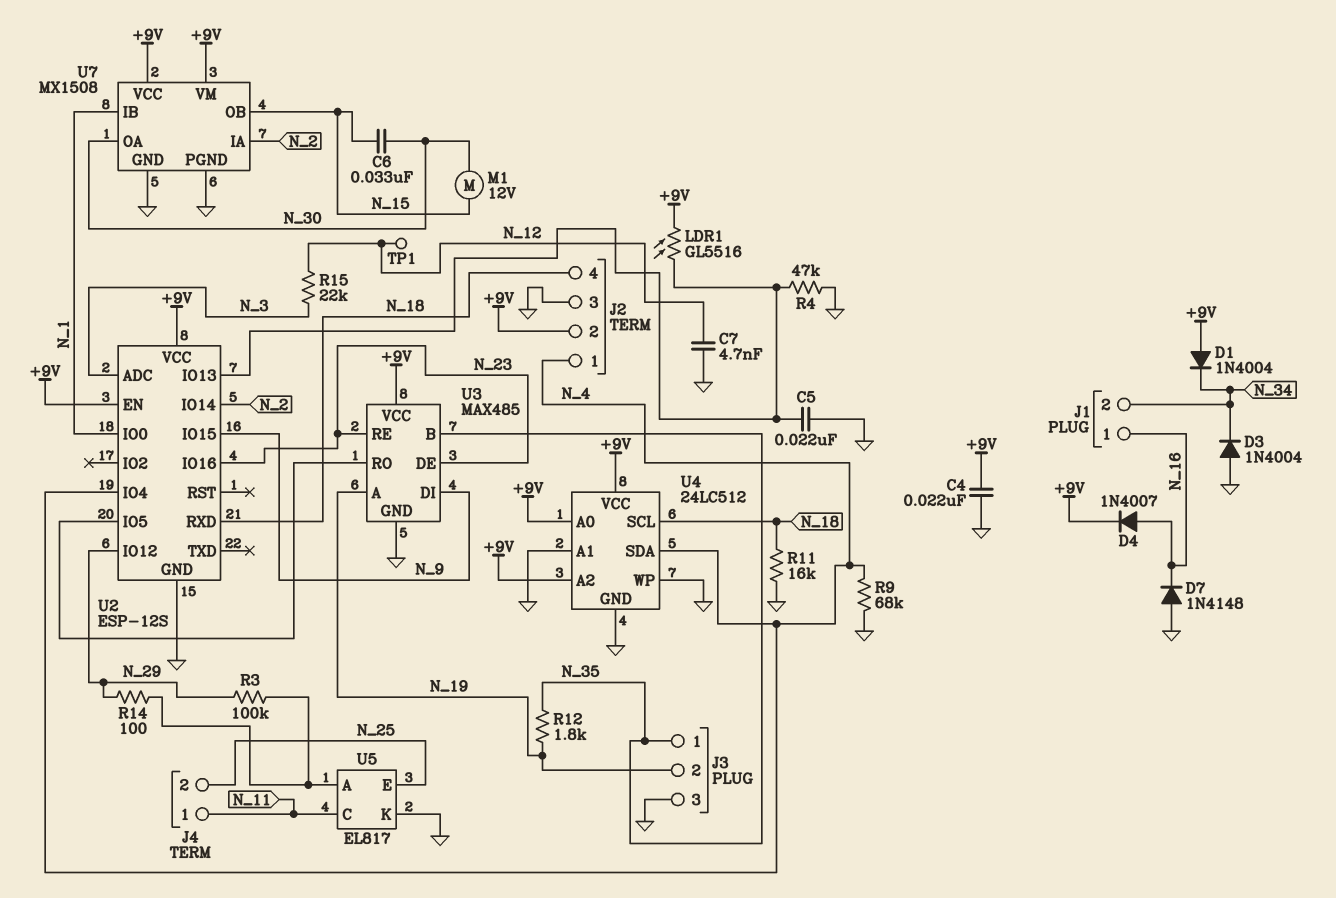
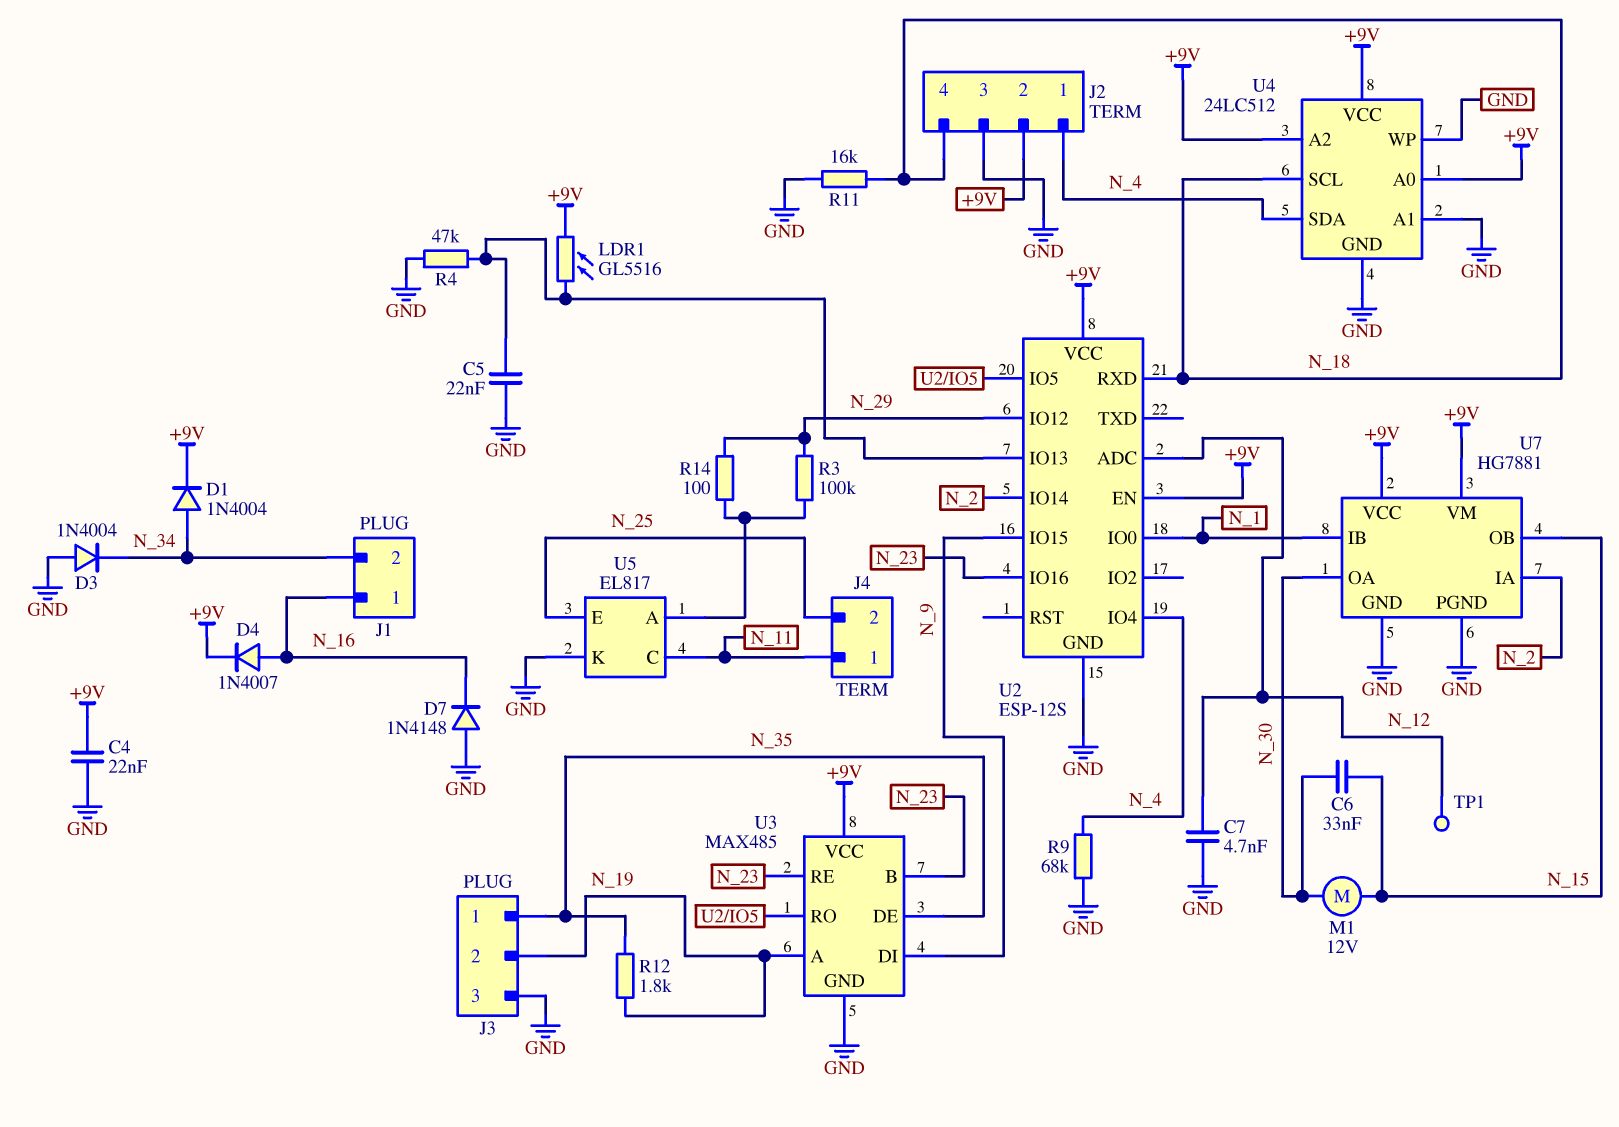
D1: diode 1N4004 (A +9V, K N_34) -> diode 1N4004 (A N_34, K +9V)
R15: 22k (N_3, N_12) -> none
U2 pin ADC: N_3 -> N_12
U3 pin B: N_35 -> N_23
U3 pin DE: N_23 -> N_35
U7: MX1508 -> HG7881

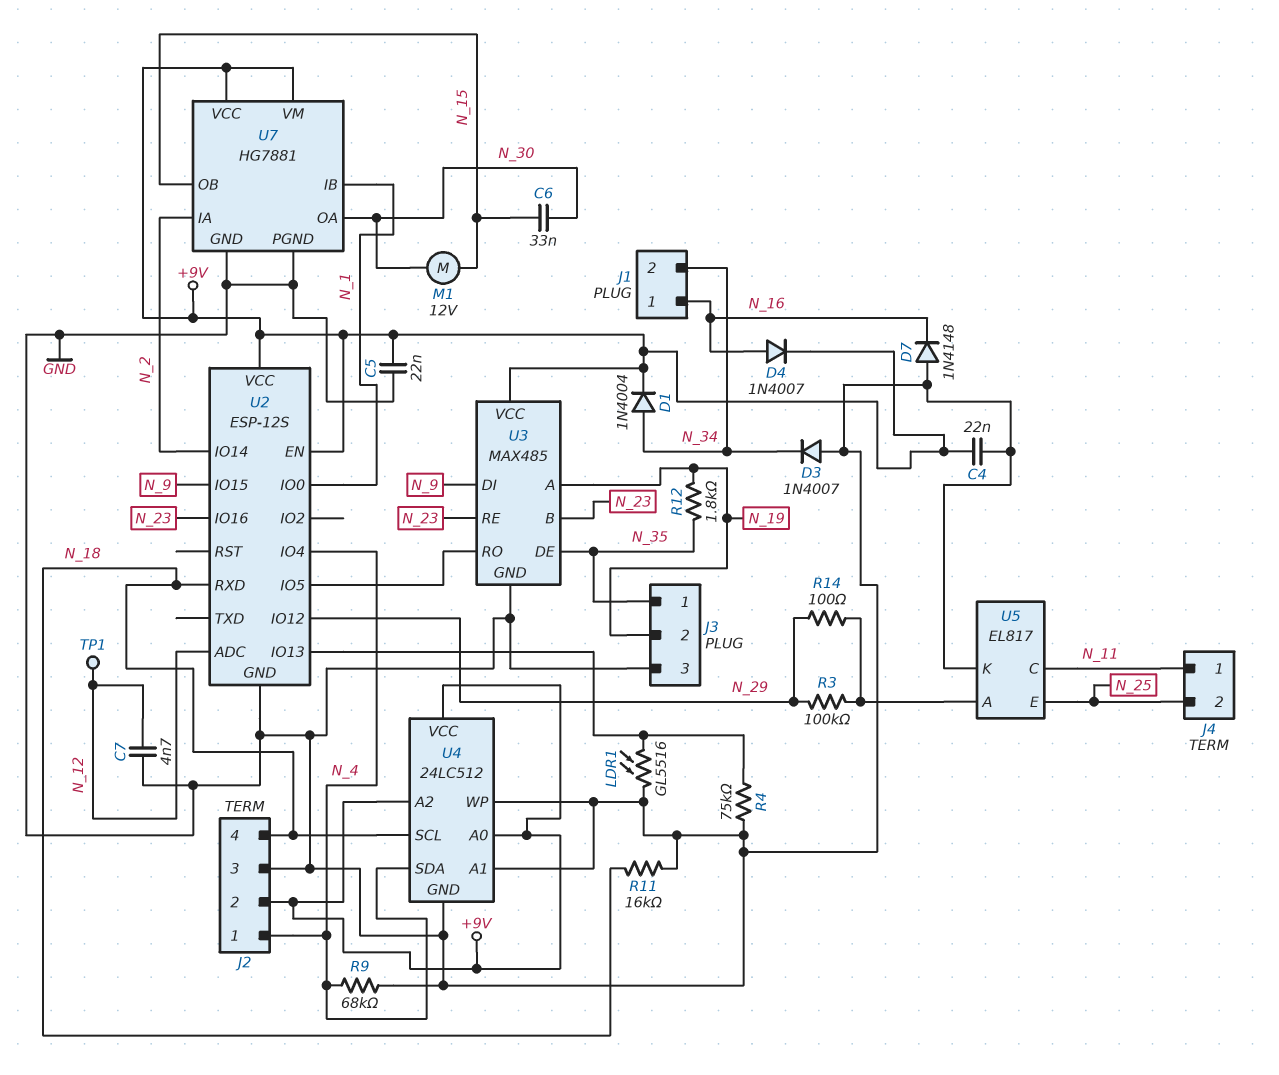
C5: 22nF (GND, U2/IO13) -> 22nF (+9V, GND)
D3: diode 1N4004 (A GND, K N_34) -> diode 1N4007 (A GND, K N_34)
LDR1: GL5516 (+9V, U2/IO13) -> GL5516 (GND, U2/IO13)
R4: 47k (GND, U2/IO13) -> 75k (GND, U2/IO13)

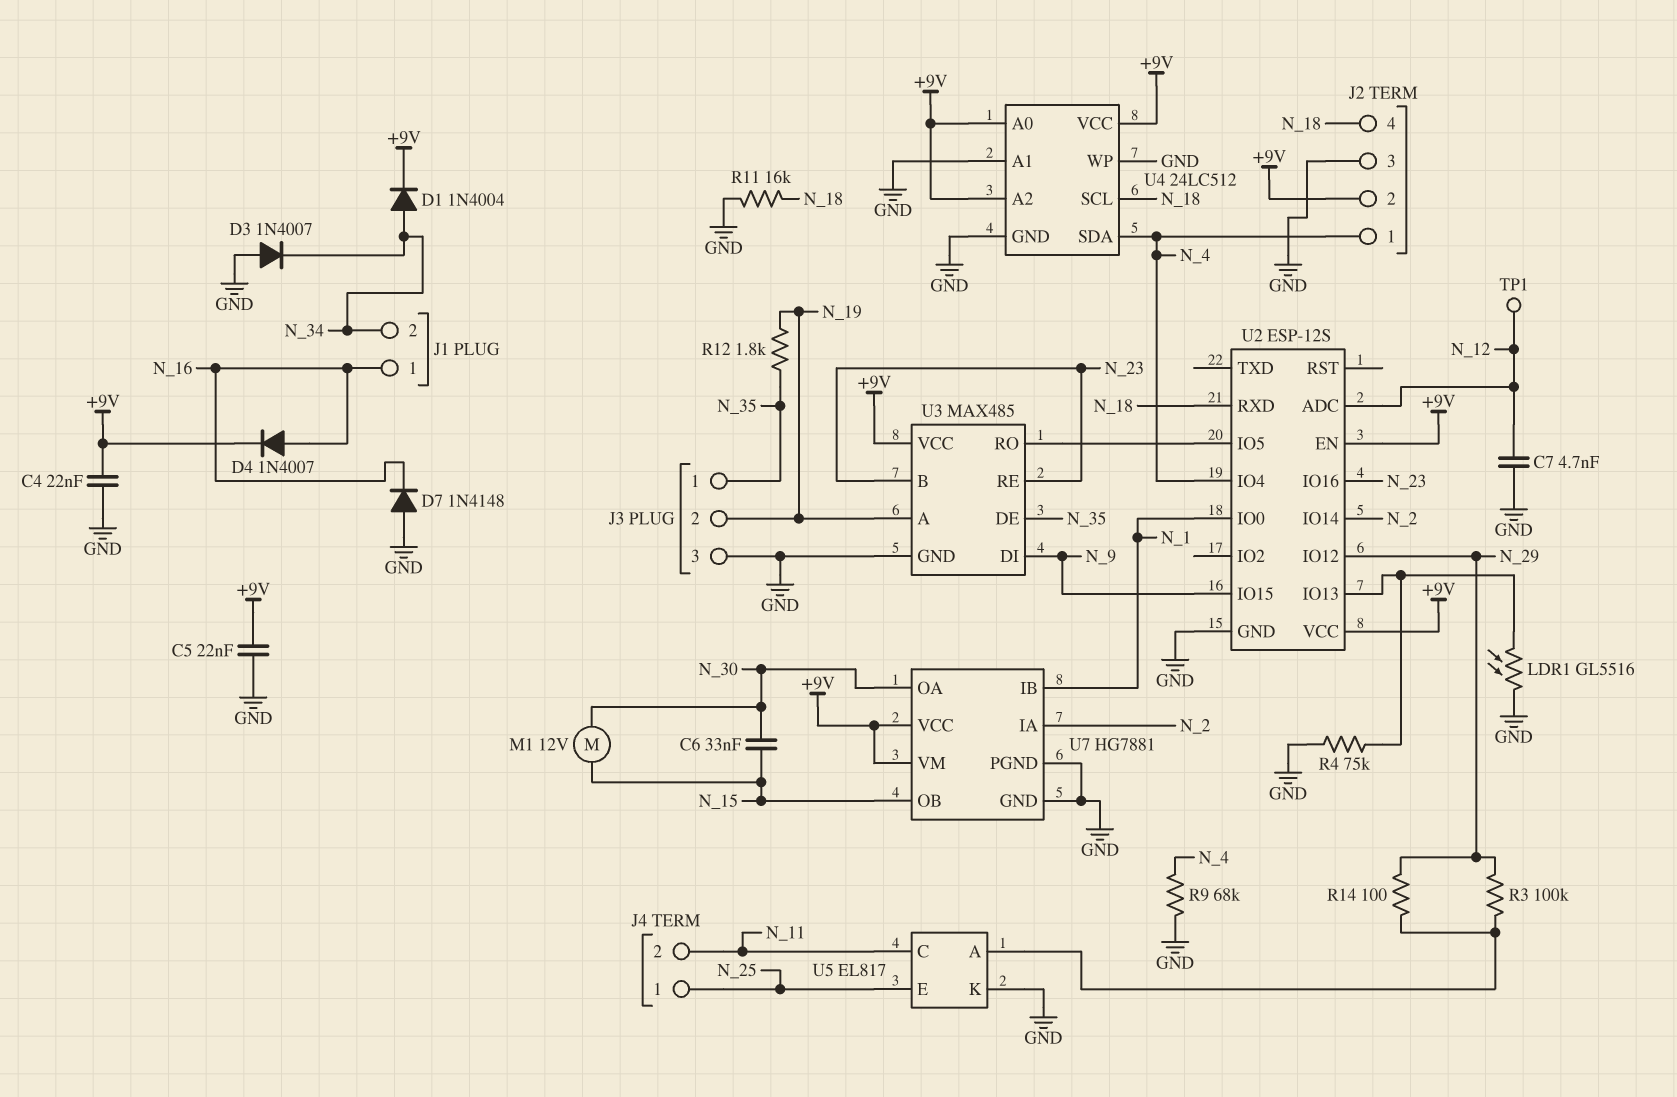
J4 pin 1: N_11 -> N_25
J4 pin 2: N_25 -> N_11

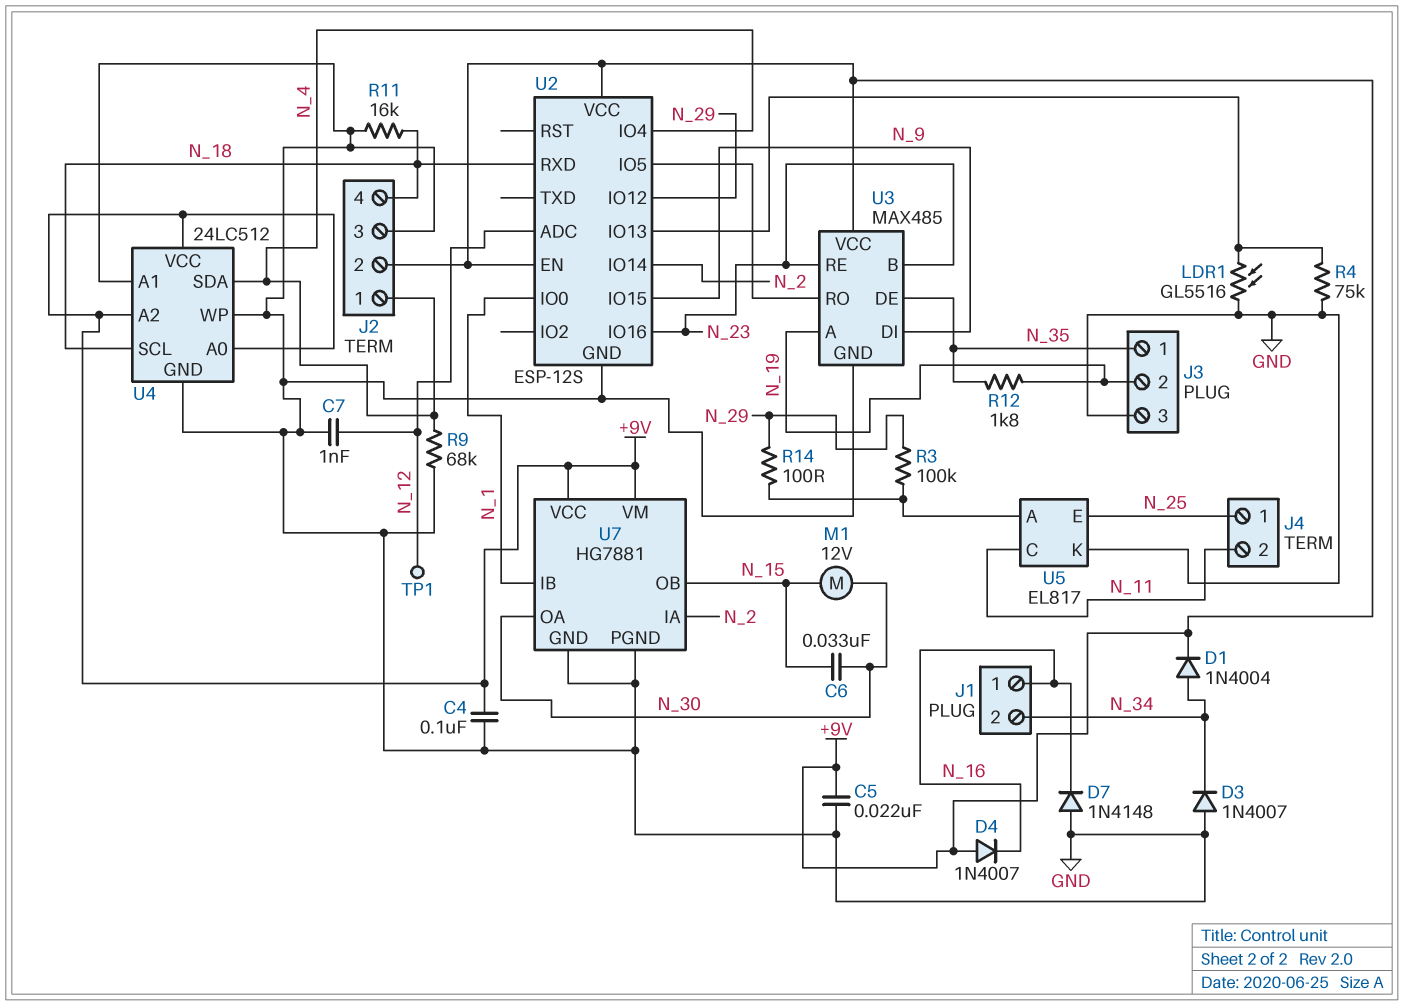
C4: 22nF (+9V, GND) -> 100nF (+9V, GND)
C7: 4.7nF (GND, N_12) -> 1nF (GND, N_12)
D4: diode 1N4007 (A N_16, K +9V) -> diode 1N4007 (A +9V, K N_16)

